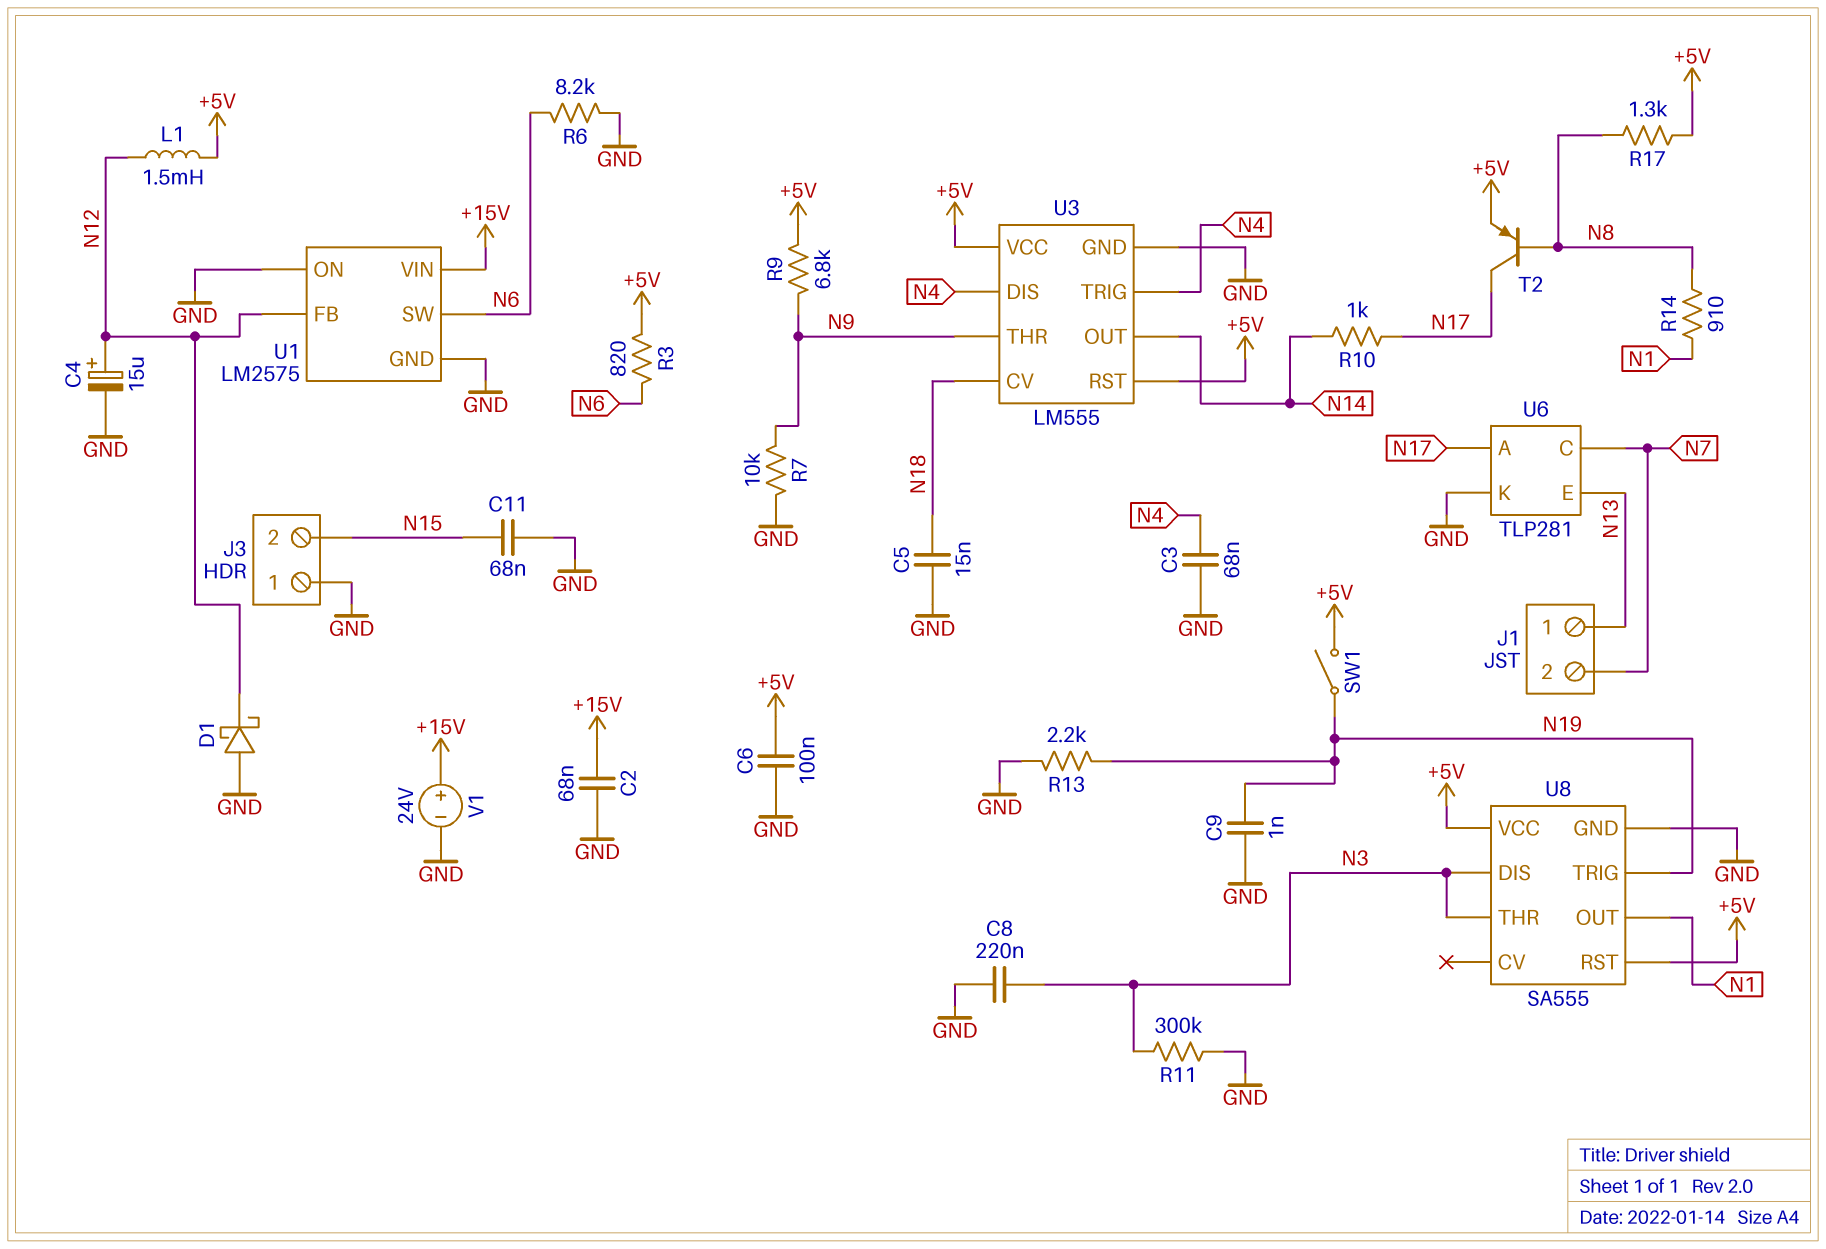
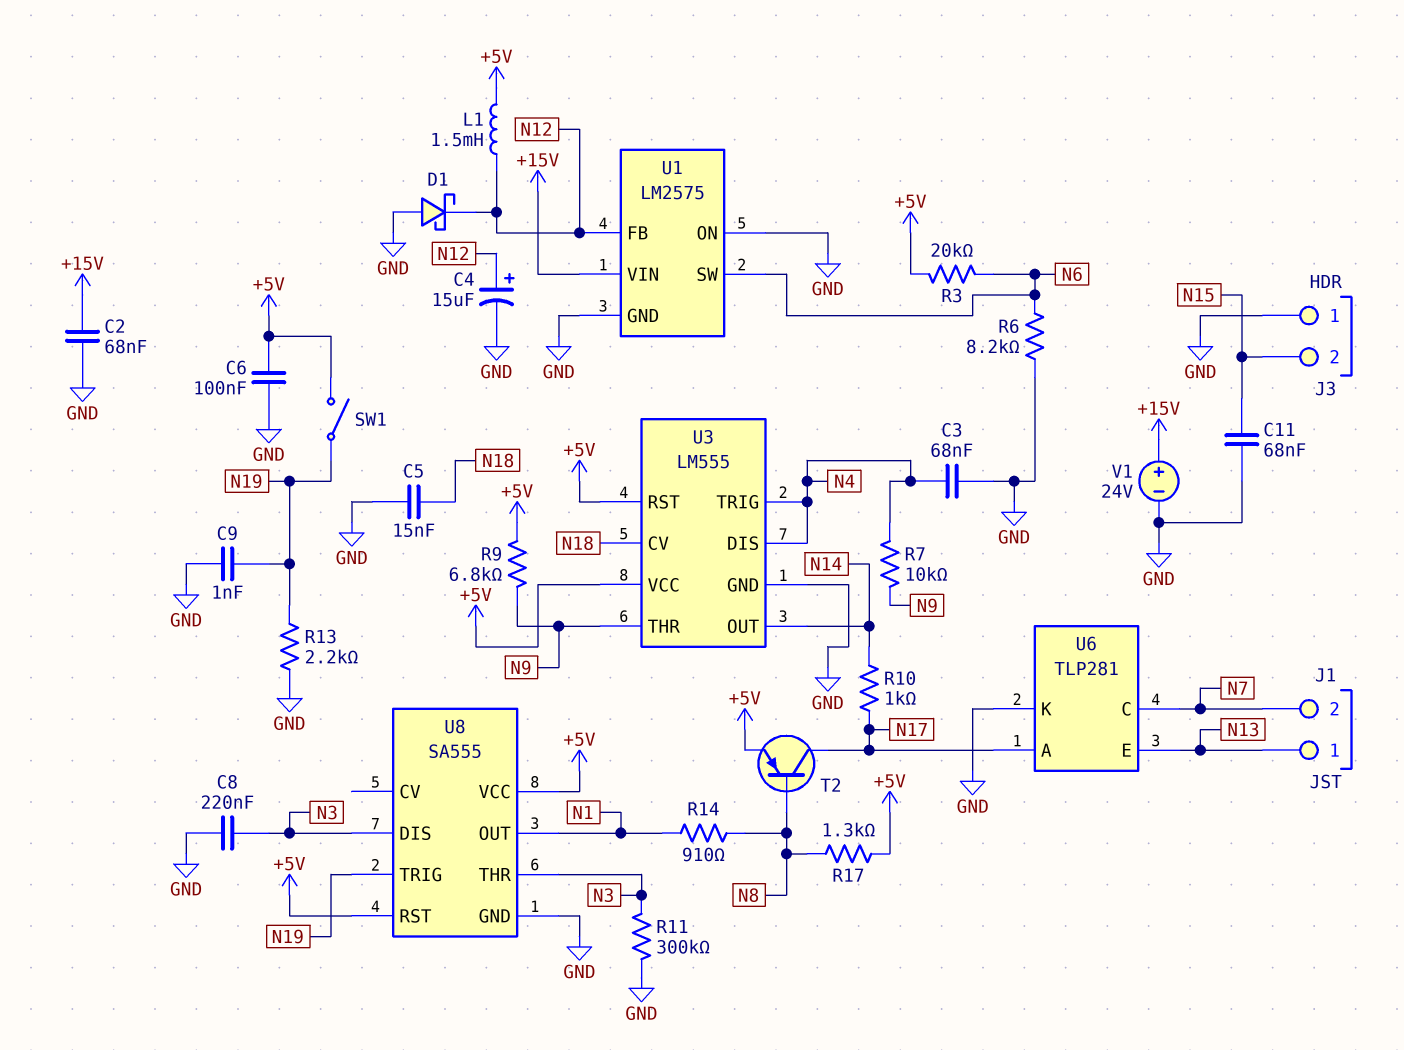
R3: 820 (+5V, N6) -> 20k (+5V, N6)
R7: 10k (GND, N9) -> 10k (N4, N9)

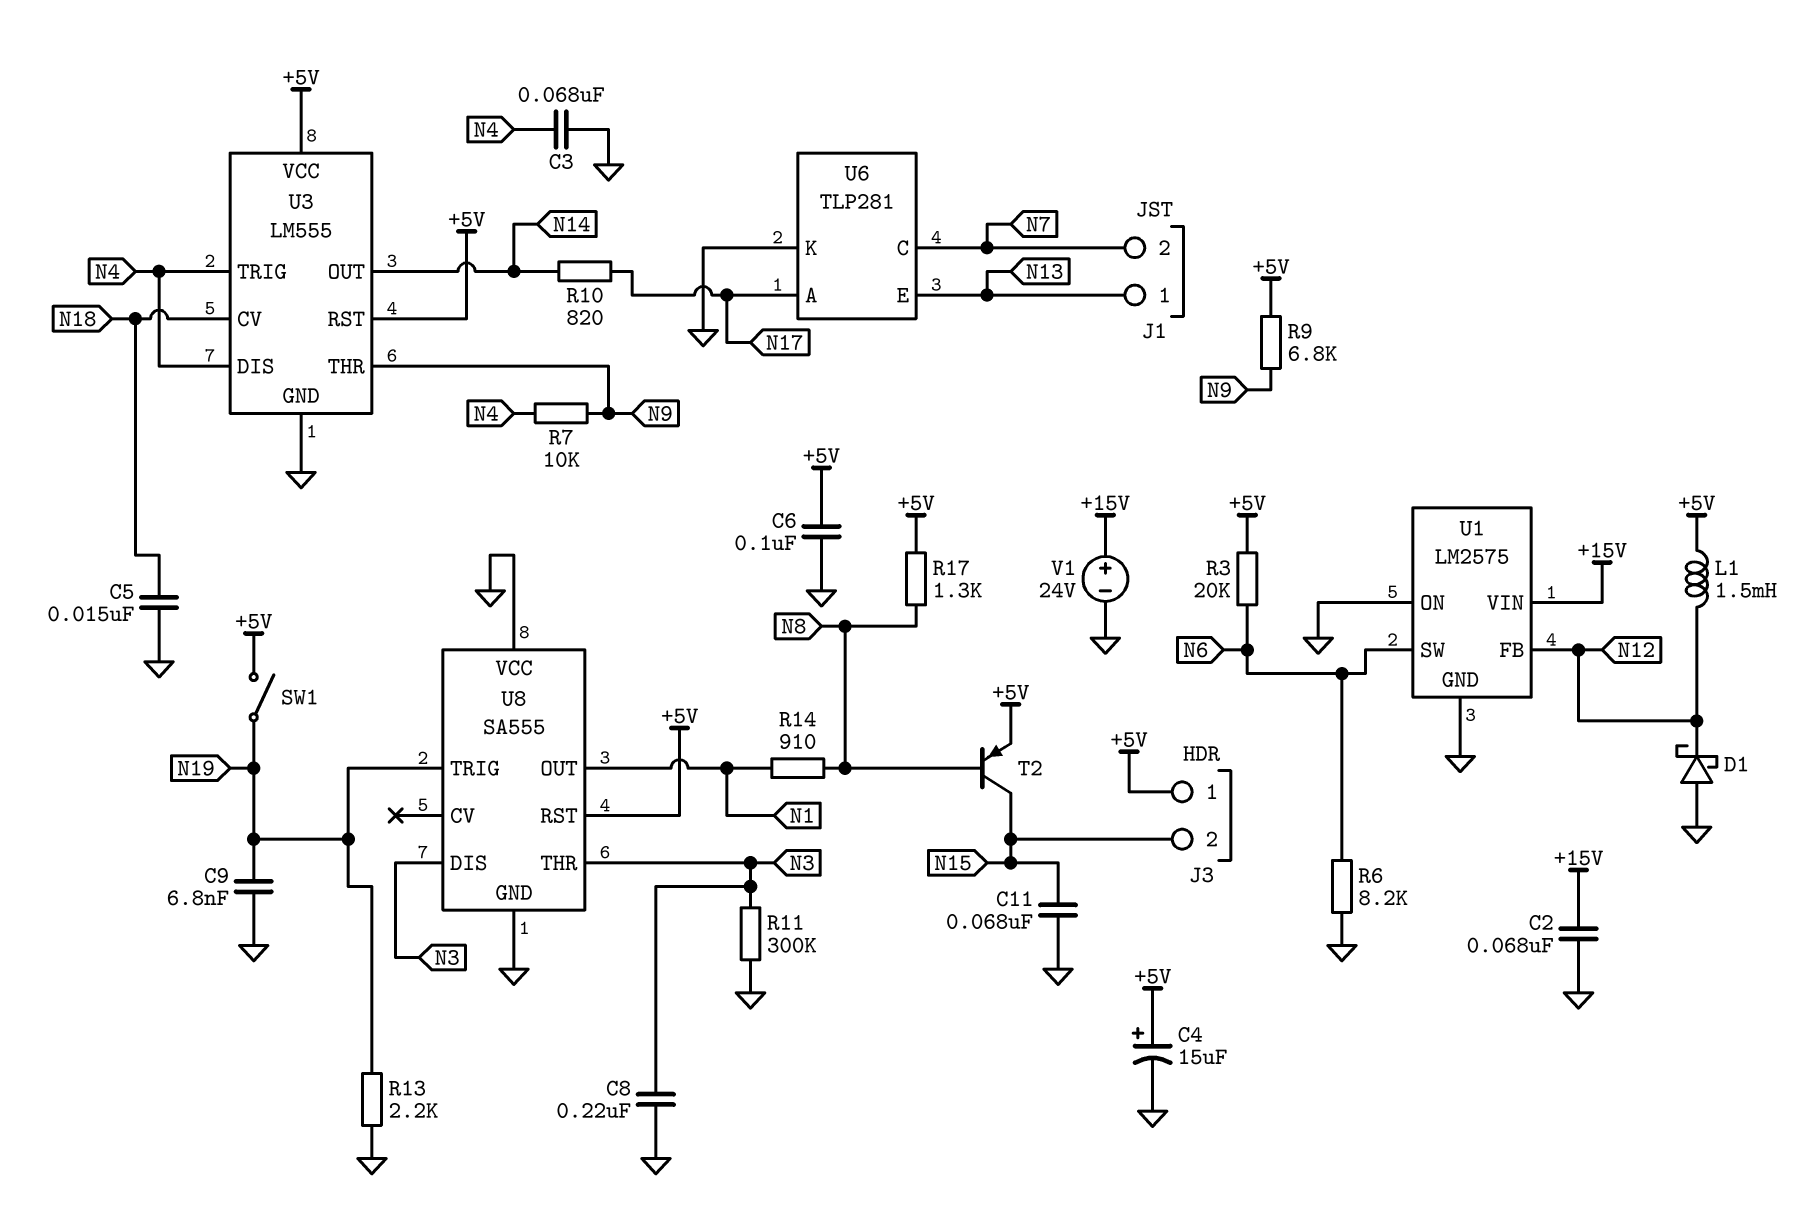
C4: 15uF (plus N12, minus GND) -> 15uF (plus +5V, minus GND)
C9: 1nF (GND, N19) -> 6.8nF (GND, N19)
J3 pin 1: GND -> +5V
R10: 1k (N14, N17) -> 820 (N14, N17)
T2: PNP (B N8, C N17, E +5V) -> PNP (B N8, C N15, E +5V)
U8 pin VCC: +5V -> GND

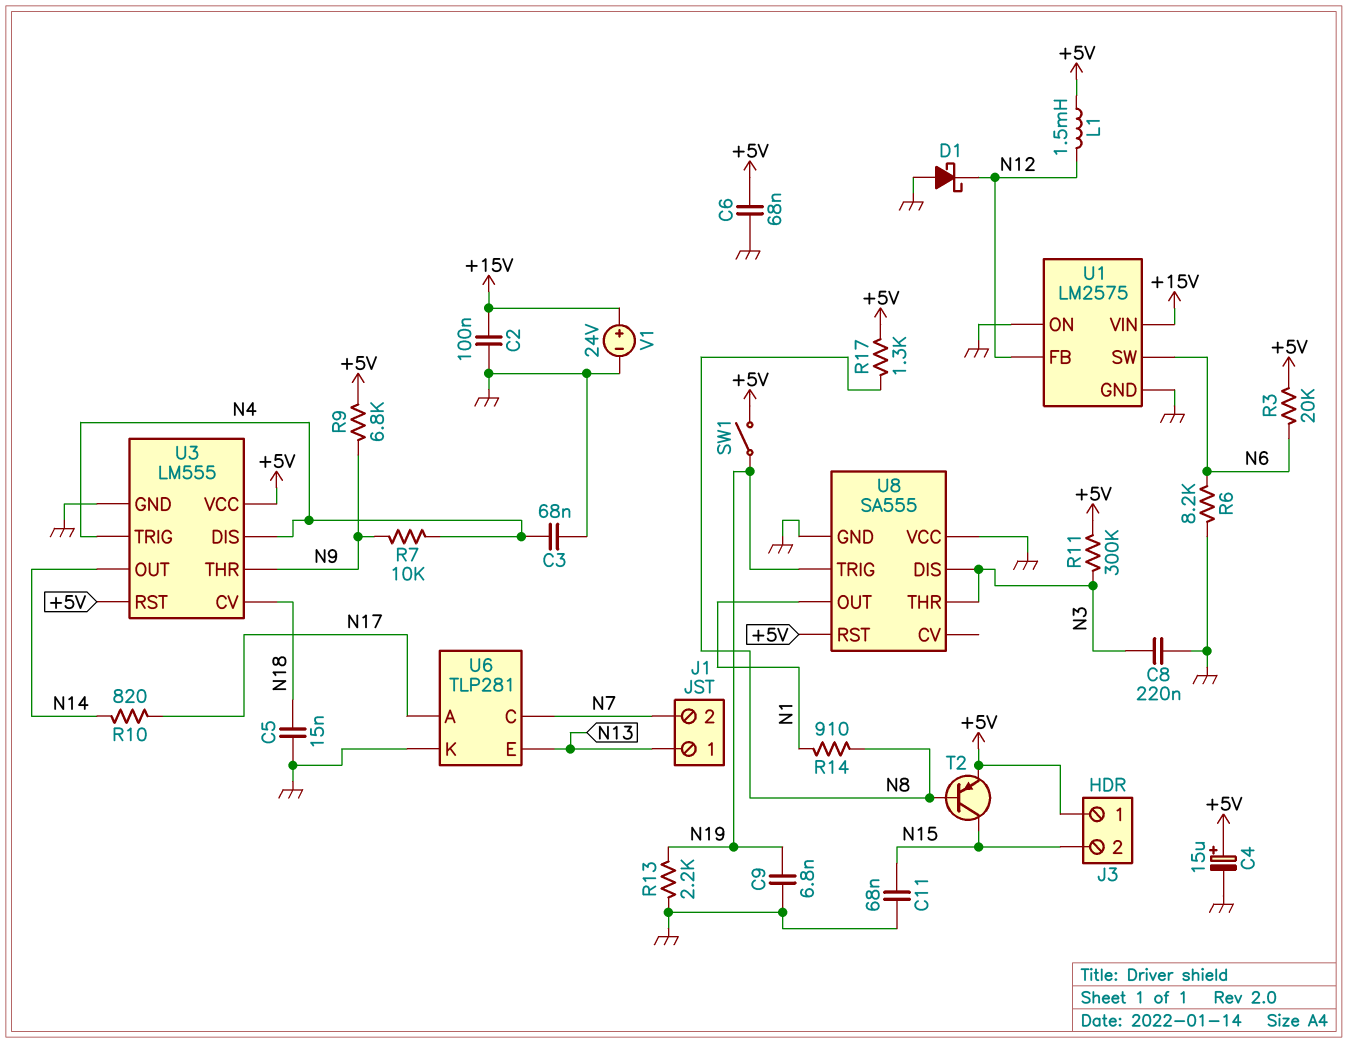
C2: 68nF (+15V, GND) -> 100nF (+15V, GND)
C6: 100nF (+5V, GND) -> 68nF (+5V, GND)
R11: 300k (GND, N3) -> 300k (+5V, N3)

